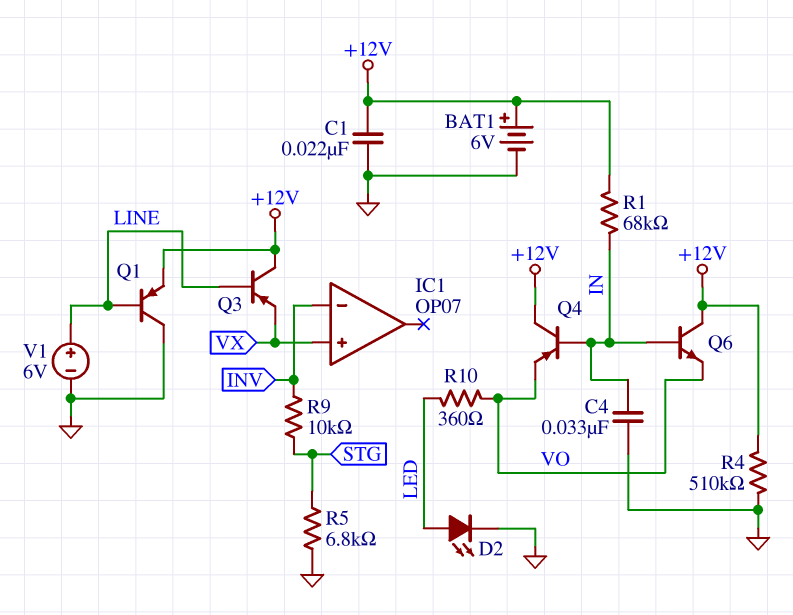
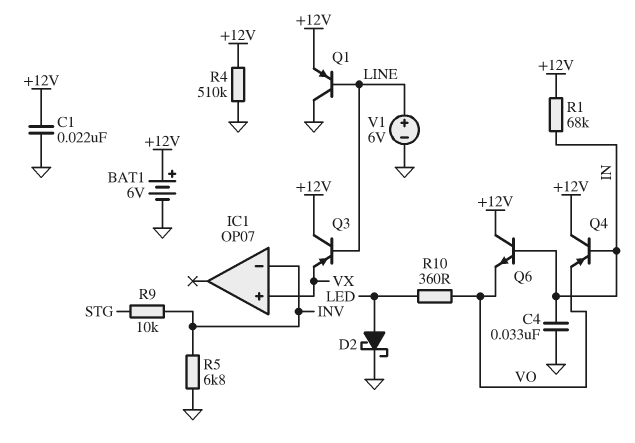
D2: LED (A LED, K GND) -> schottky (A LED, K GND)
R5: 6.8k (GND, STG) -> 6.8k (GND, INV)

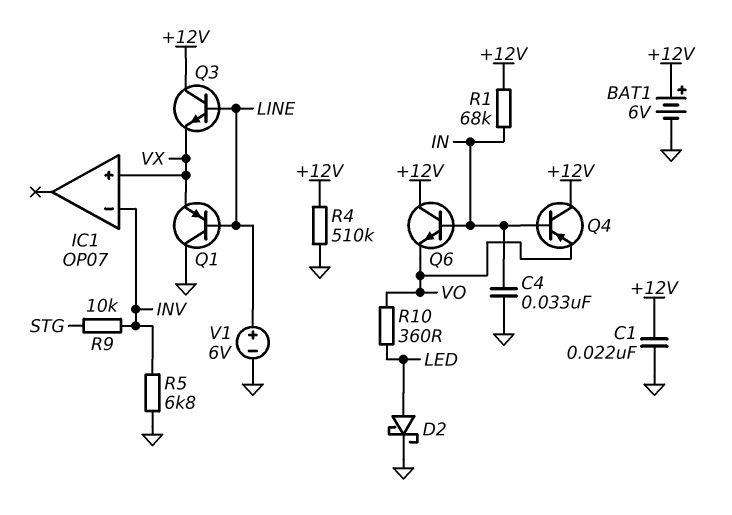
Q1: PNP (B LINE, C GND, E +12V) -> PNP (B LINE, C GND, E VX)
Q3: PNP (B LINE, C +12V, E VX) -> NPN (B LINE, C +12V, E VX)

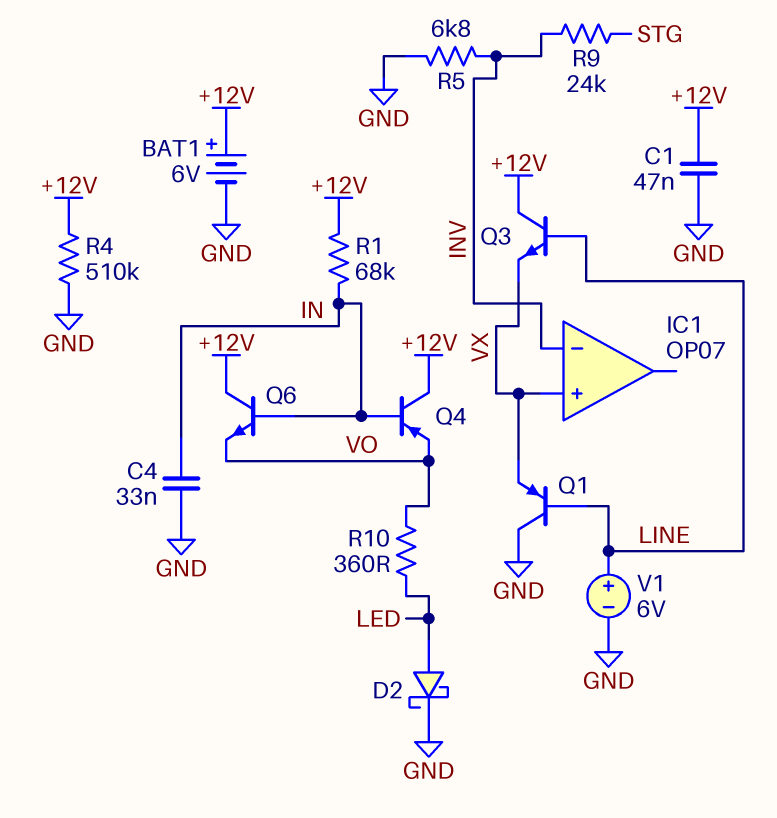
C1: 22nF (+12V, GND) -> 47nF (+12V, GND)
R9: 10k (INV, STG) -> 24k (INV, STG)

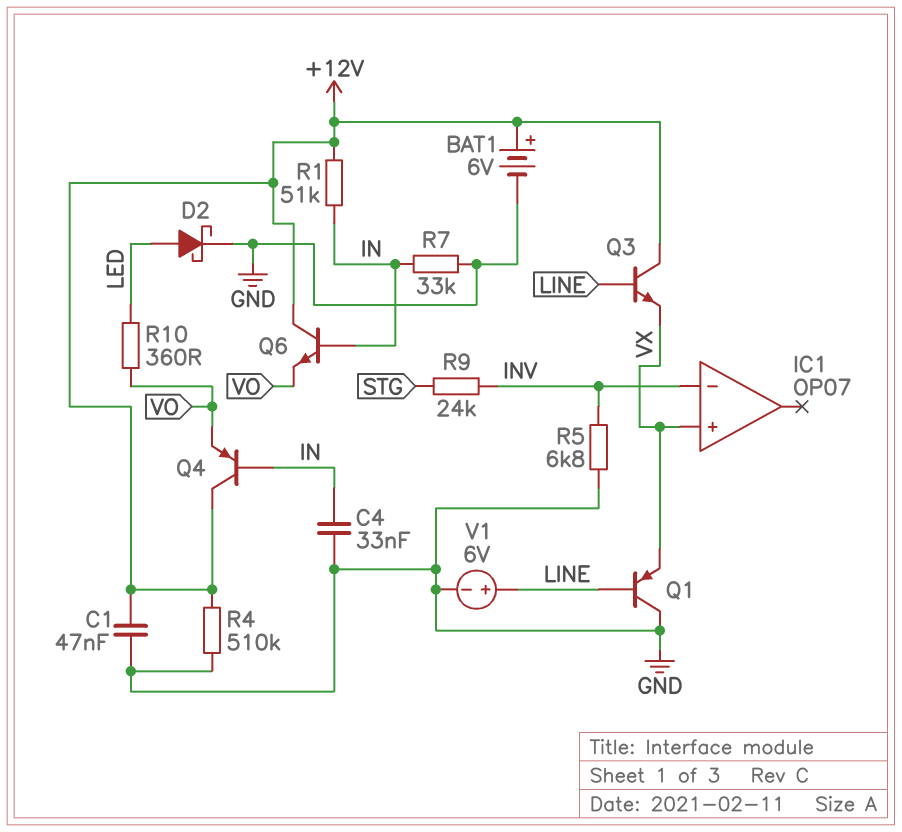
R1: 68k (+12V, IN) -> 51k (+12V, IN)
R7: none -> 33k (GND, IN)

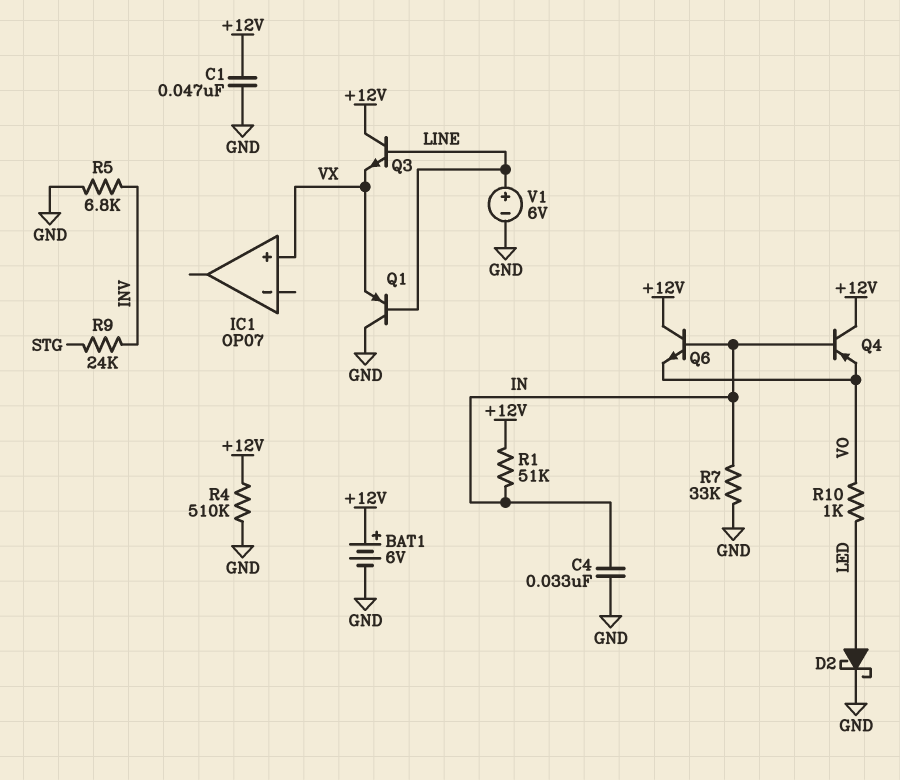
IC1 pin in-: INV -> none
R10: 360 (LED, VO) -> 1k (LED, VO)

